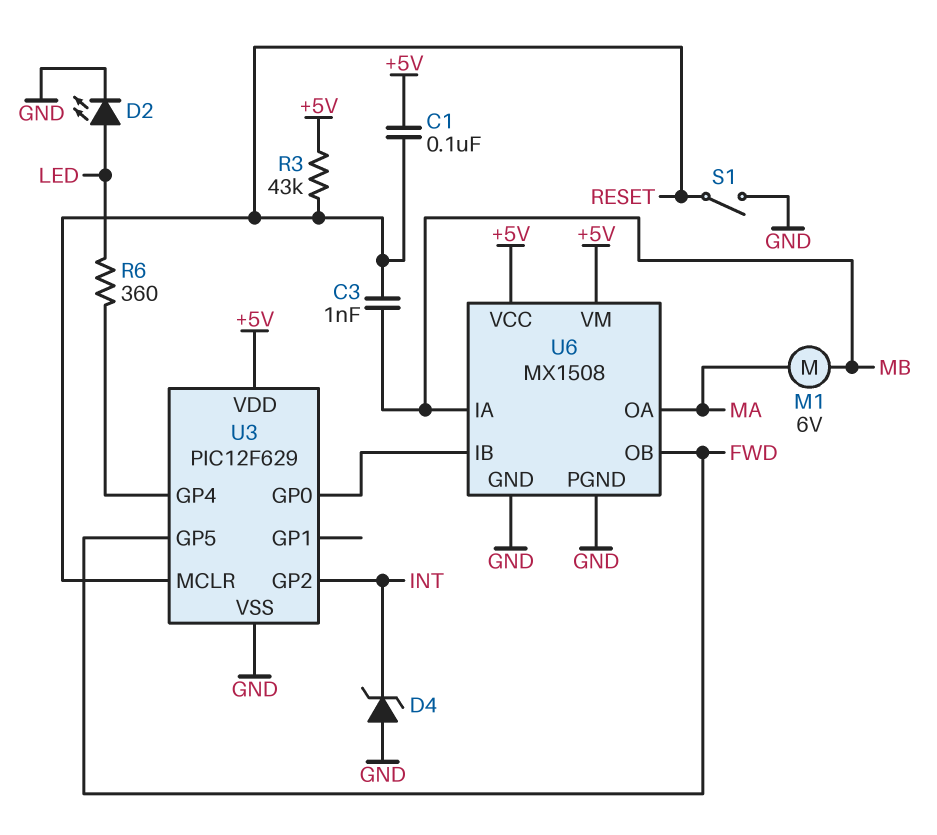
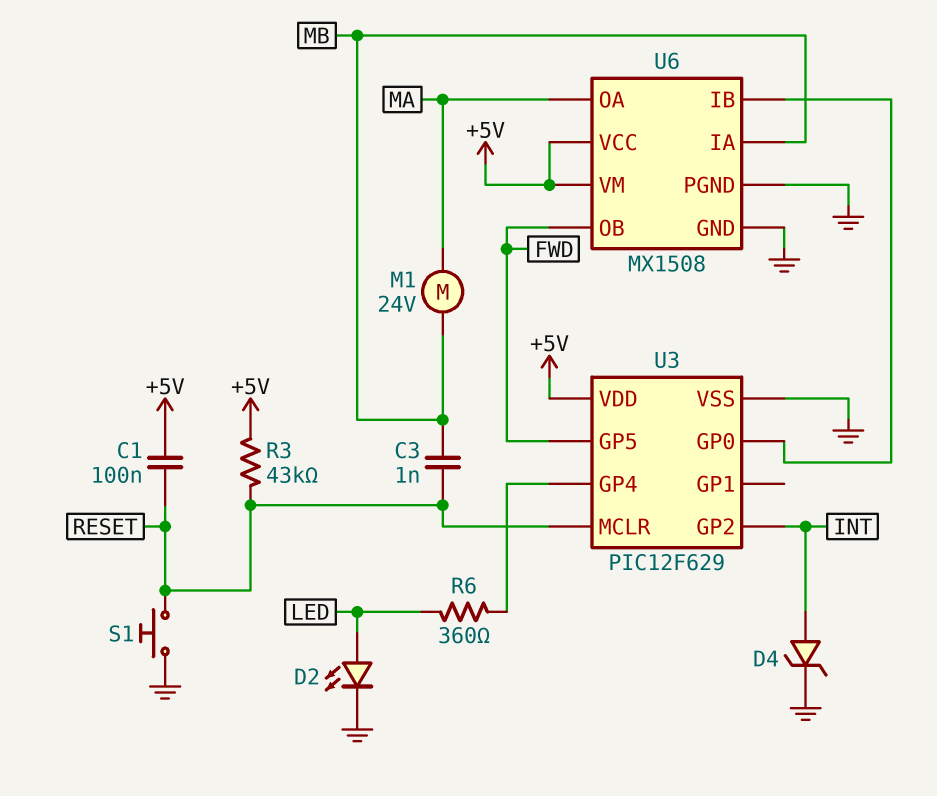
D4: zener (A GND, K INT) -> zener (A INT, K GND)
M1: motor 6V (MA, MB) -> motor 24V (MA, MB)
S1: switch (GND, RESET) -> button (GND, RESET)

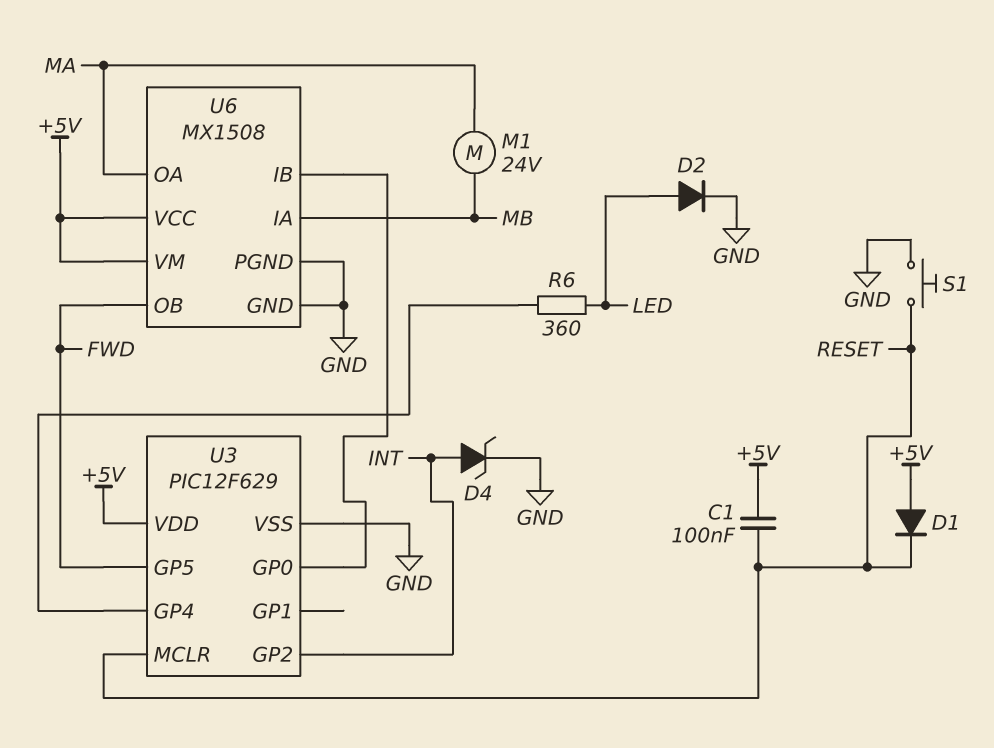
C3: 1nF (MB, RESET) -> none
D1: none -> diode (A +5V, K RESET)
D2: LED (A LED, K GND) -> diode (A LED, K GND)
R3: 43k (+5V, RESET) -> none

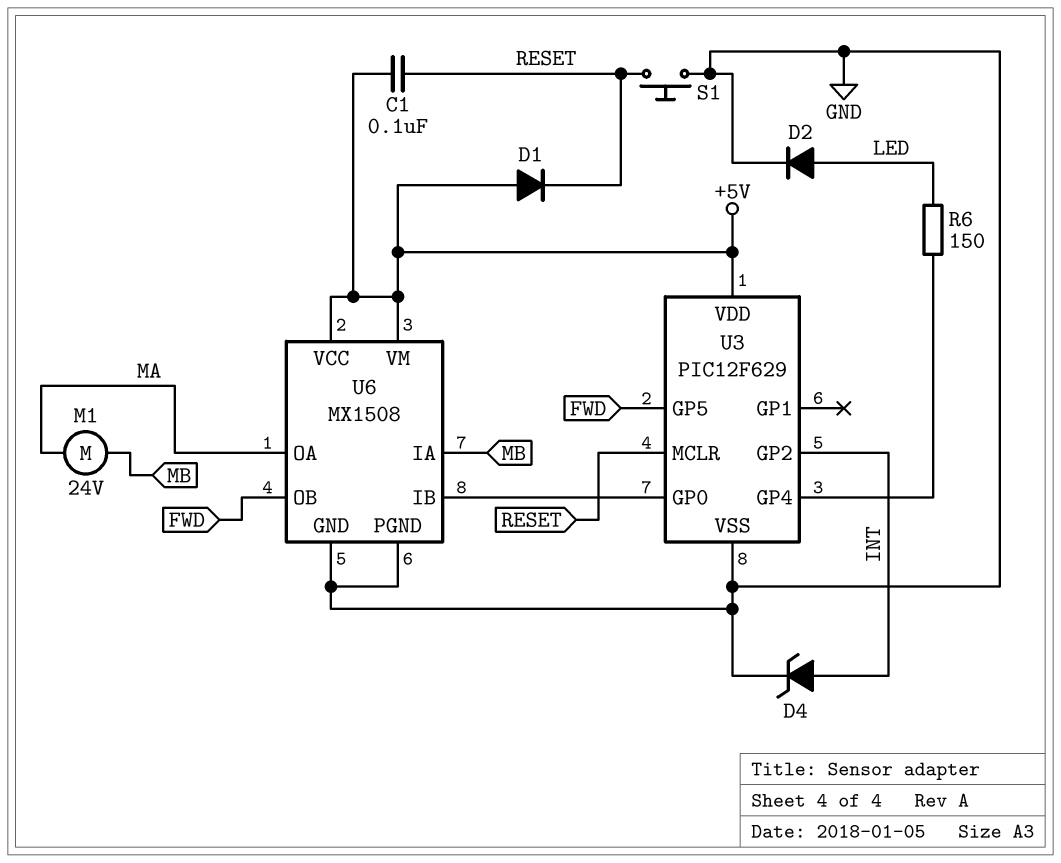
R6: 360 (LED, U3/GP4) -> 150 (LED, U3/GP4)

